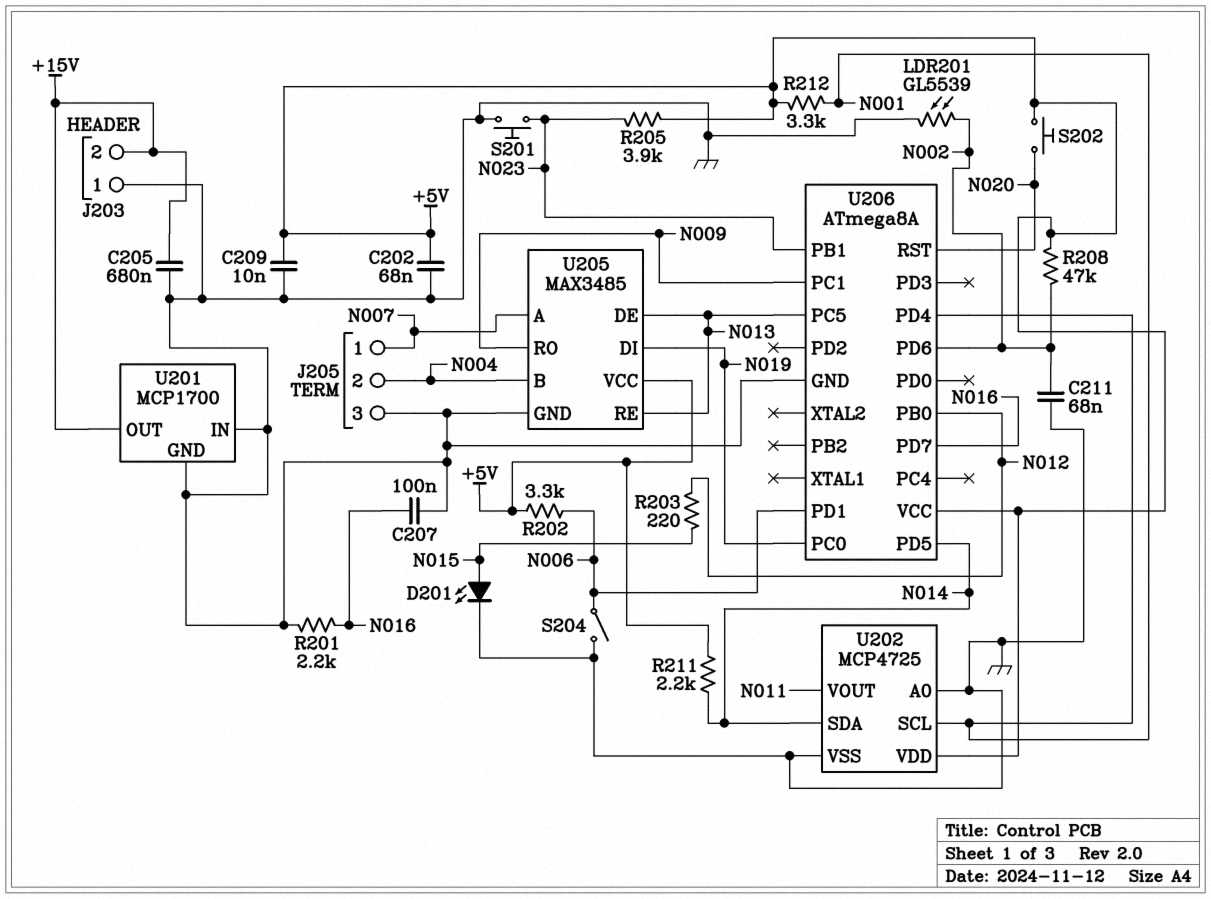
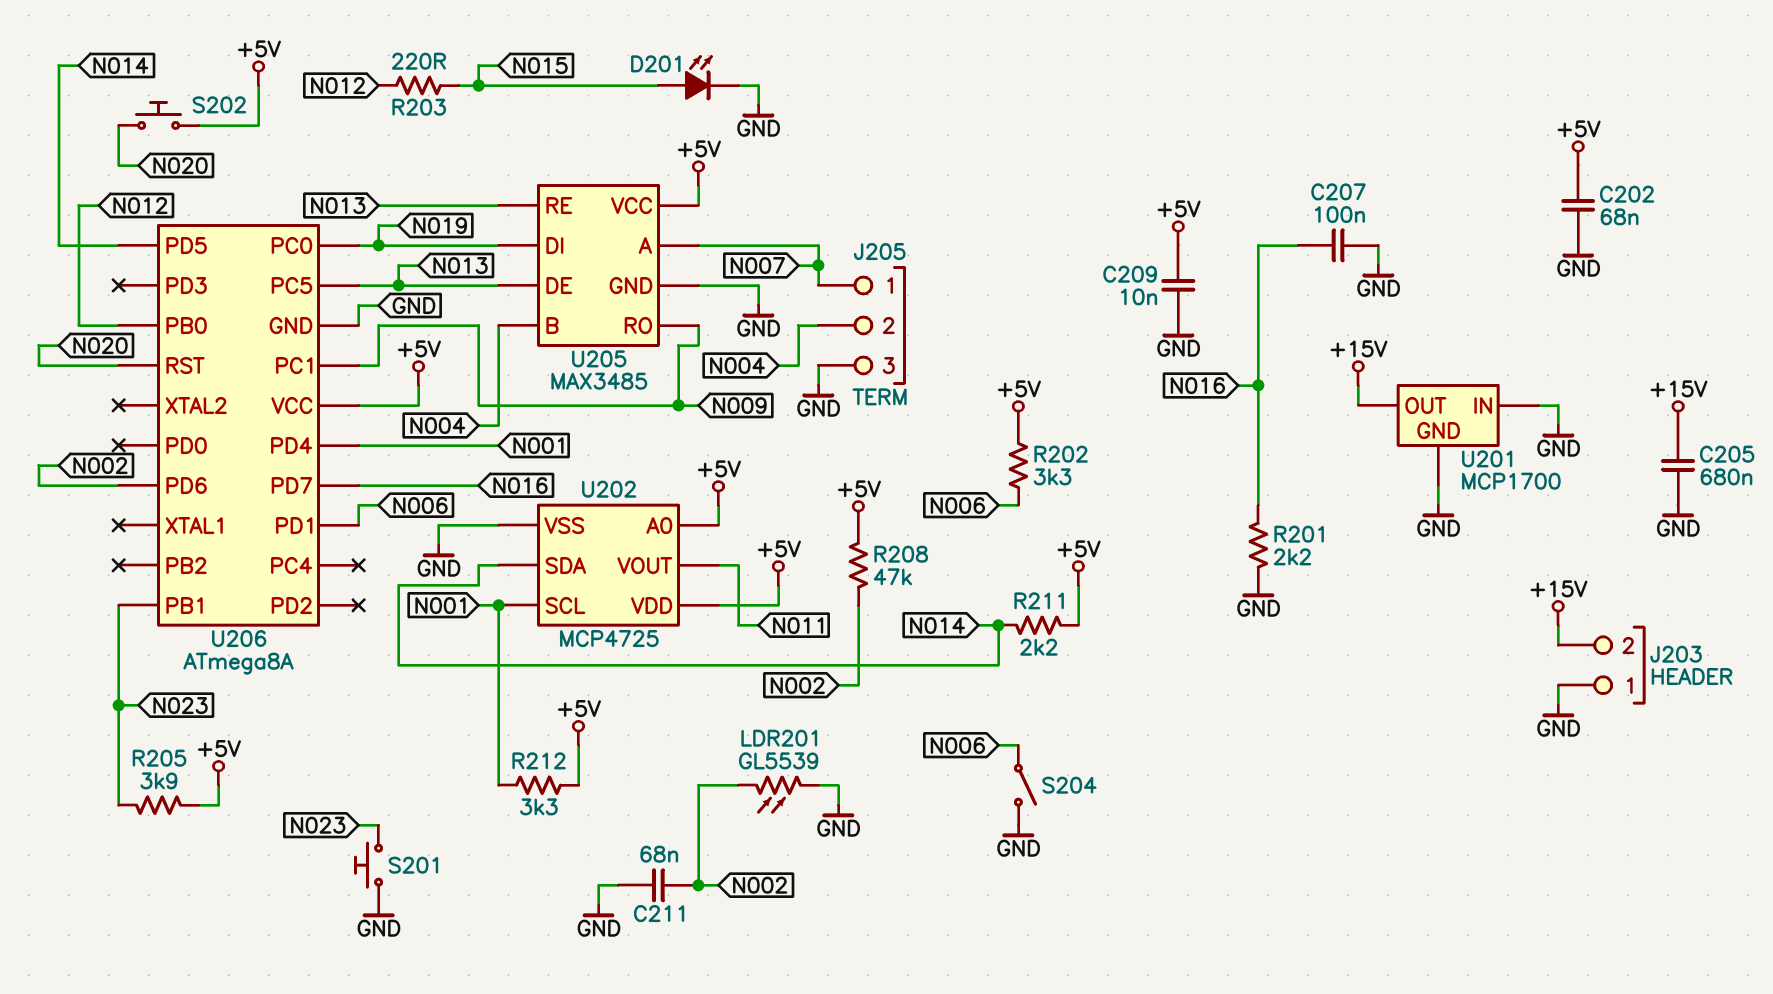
U202 pin A0: GND -> +5V

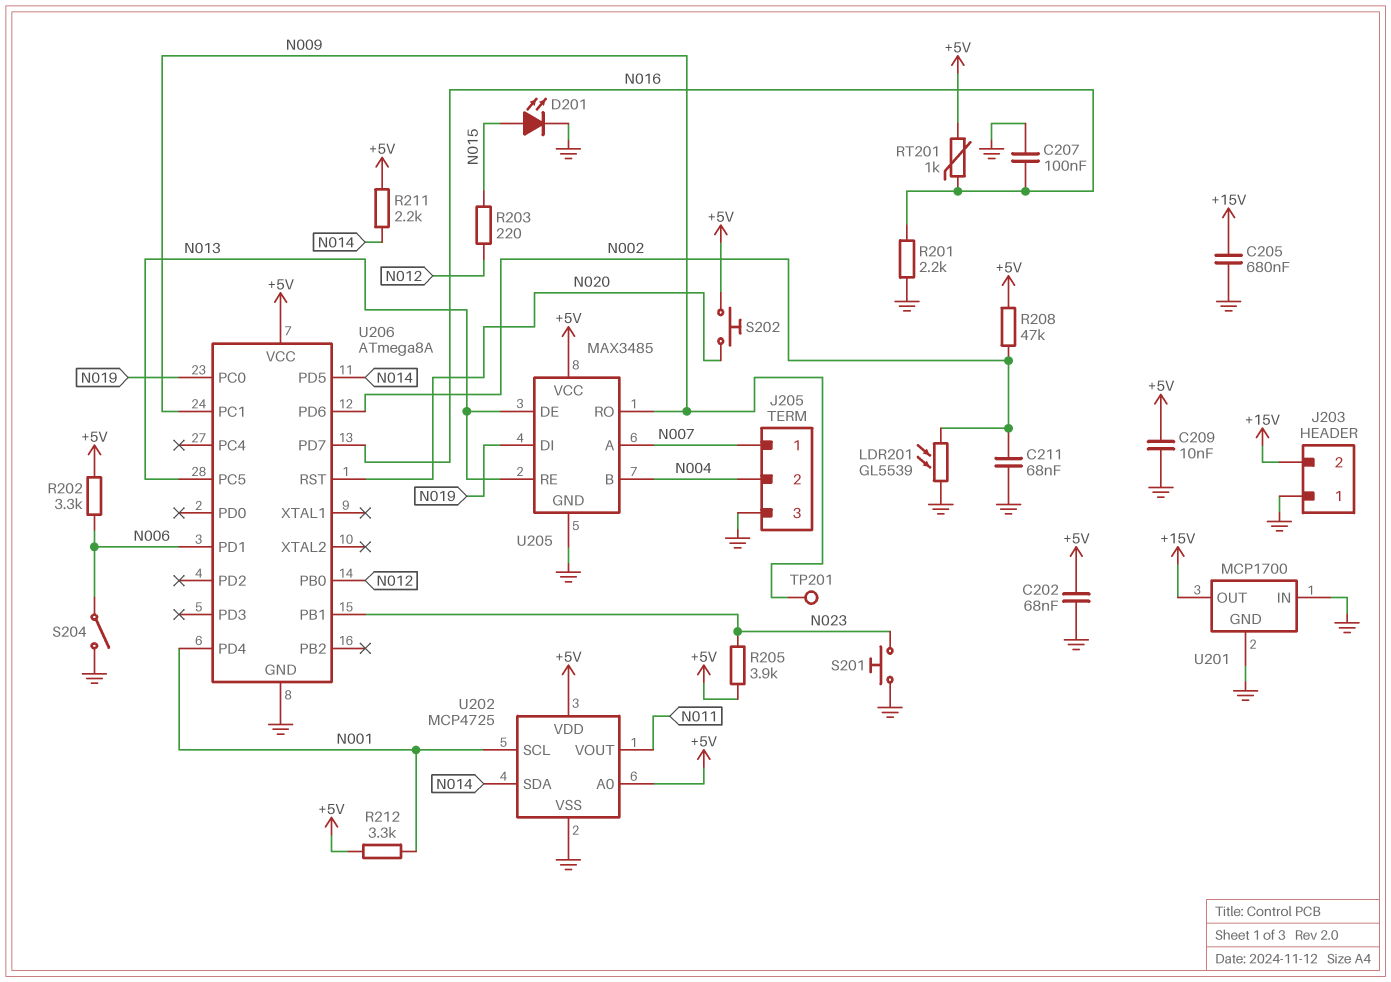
RT201: none -> 1k (+5V, N016)
TP201: none -> test point (N009)

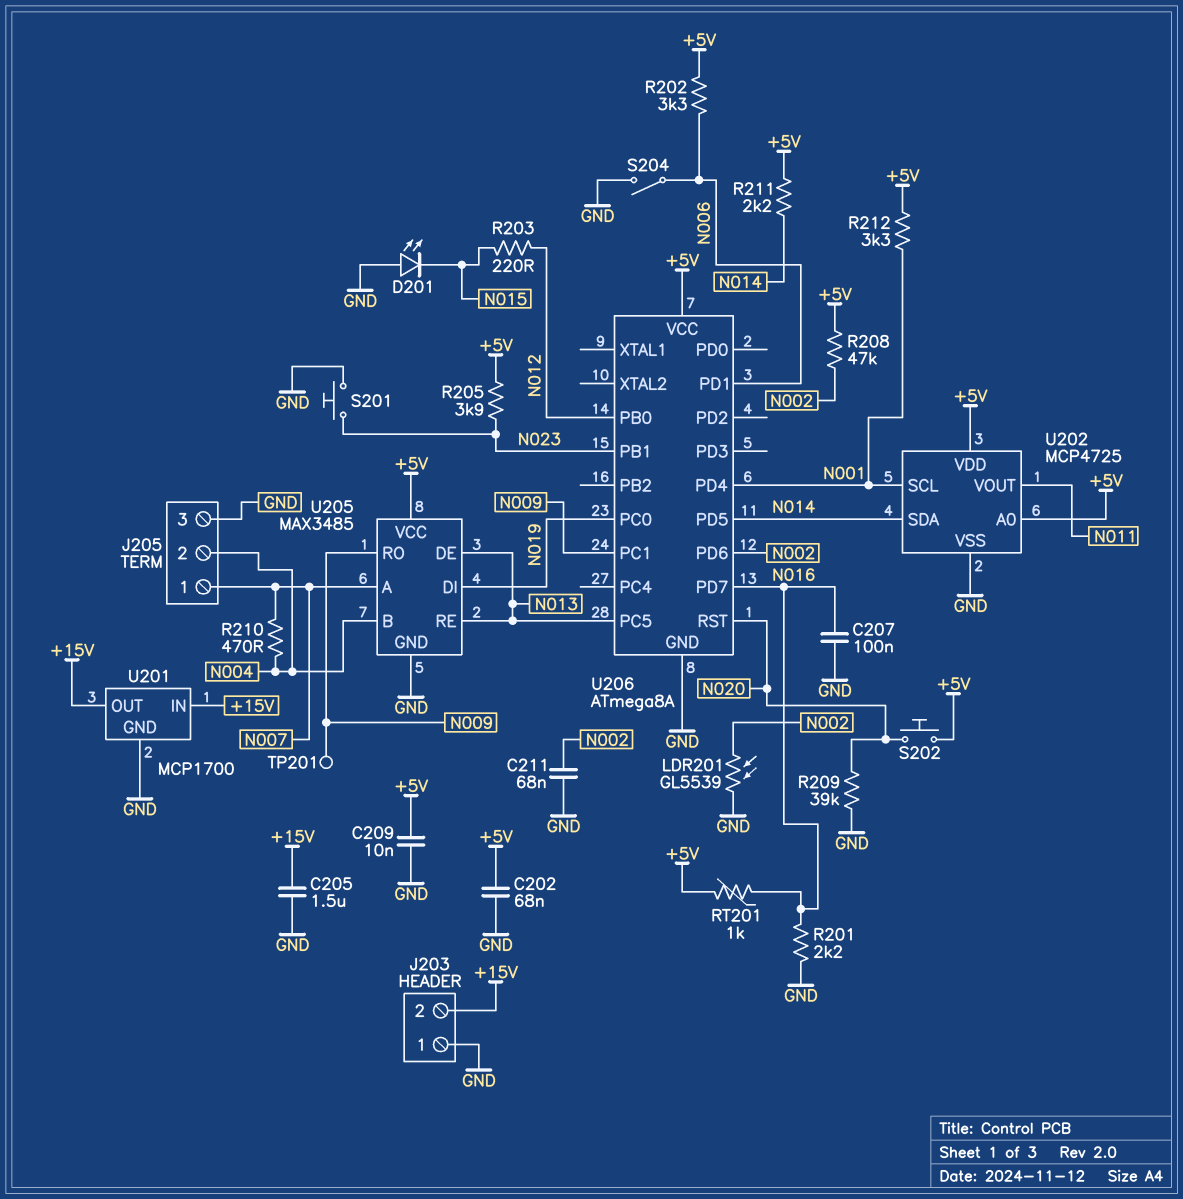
C205: 680nF (+15V, GND) -> 1.5uF (+15V, GND)
D201: LED (A N015, K GND) -> LED (A GND, K N015)
R209: none -> 39k (GND, N020)
R210: none -> 470 (N004, N007)
U201 pin IN: GND -> +15V

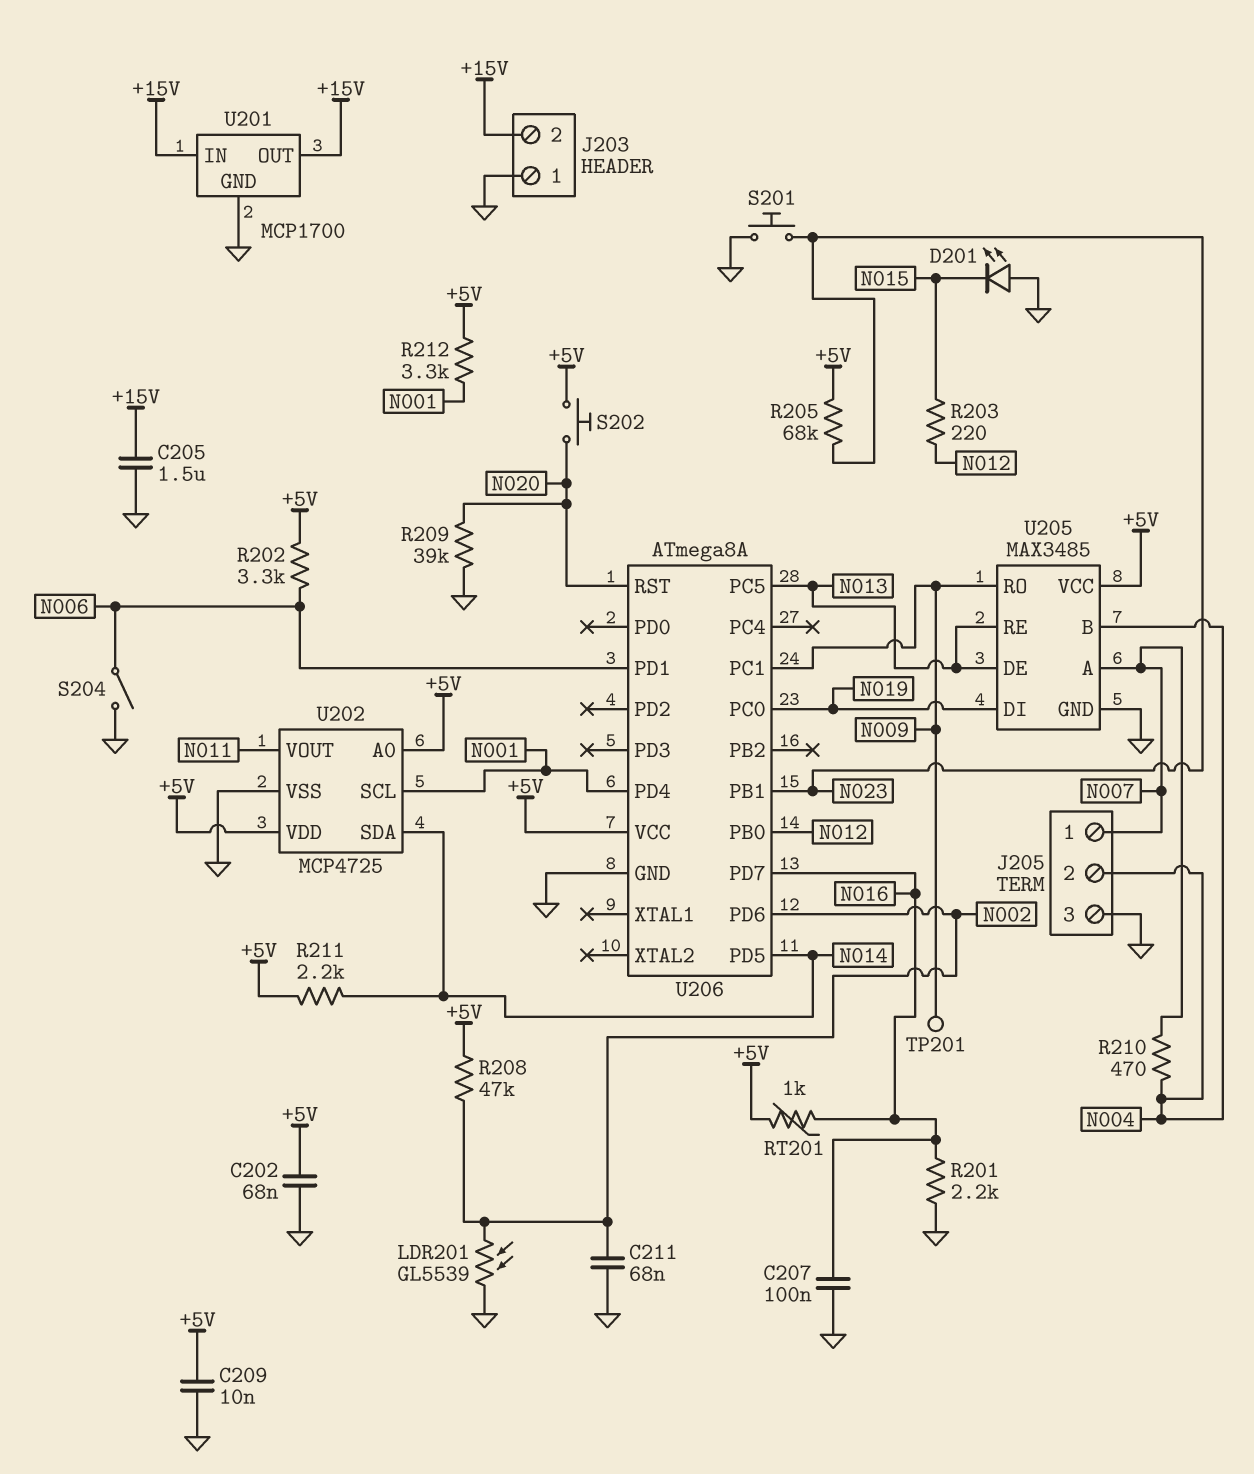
R205: 3.9k (+5V, N023) -> 68k (+5V, N023)

